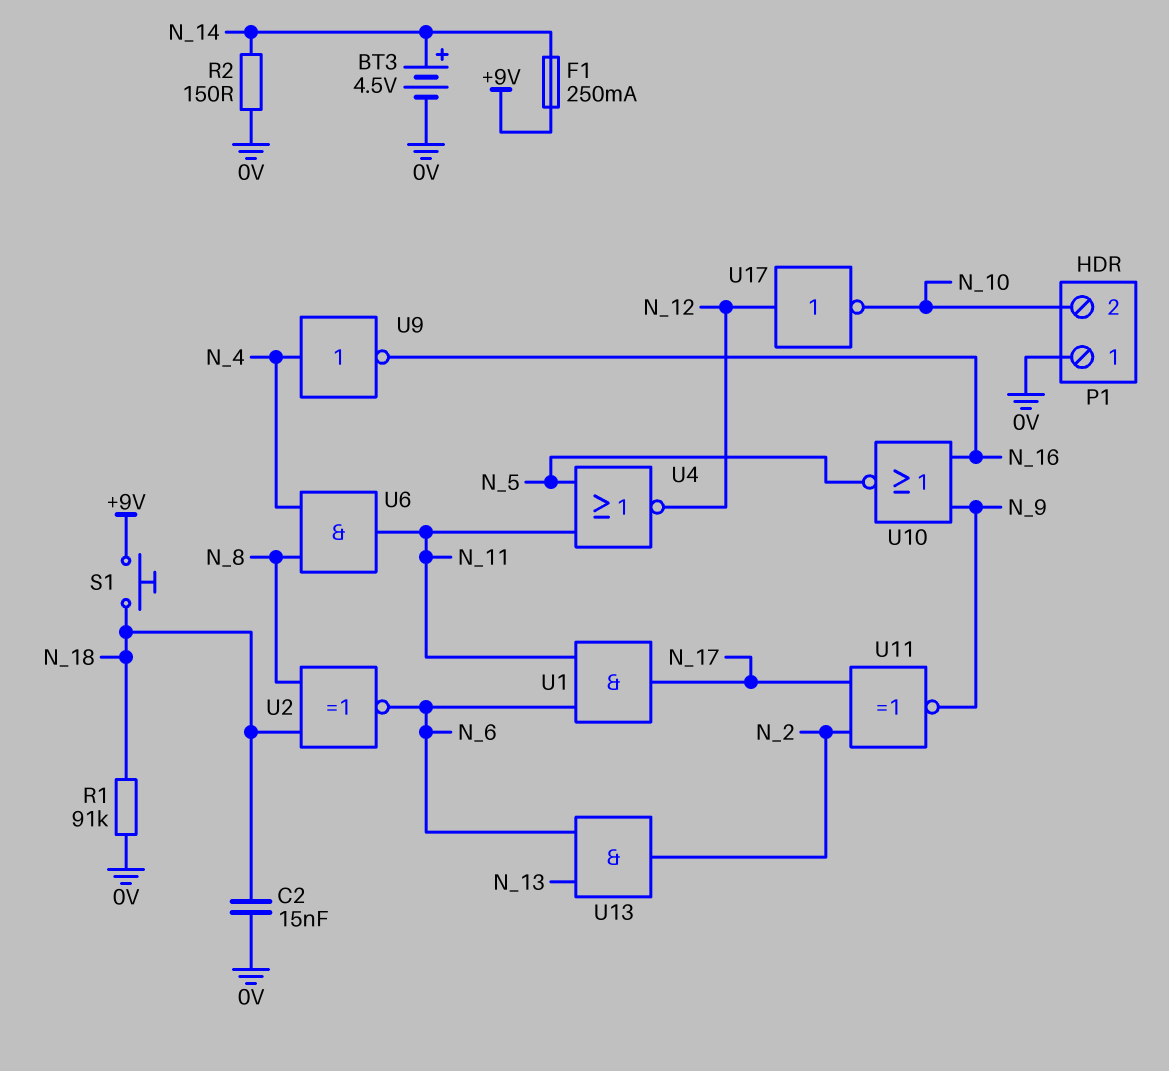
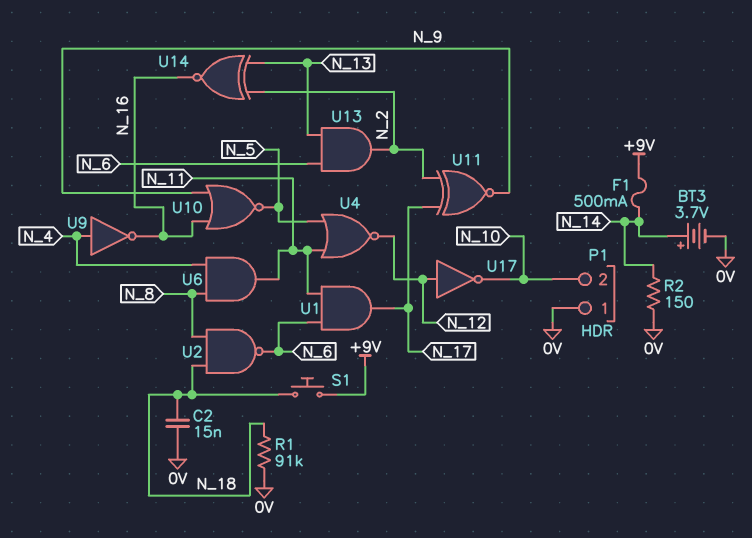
BT3: 4.5V (plus N_14, minus 0V) -> 3.7V (plus N_14, minus 0V)
F1: 250mA (+9V, N_14) -> 500mA (+9V, N_14)
U2: XNOR (in N_8, in N_18, out N_6) -> NAND (in N_8, in N_18, out N_6)
U14: none -> XNOR (in N_2, in N_13, out N_16)

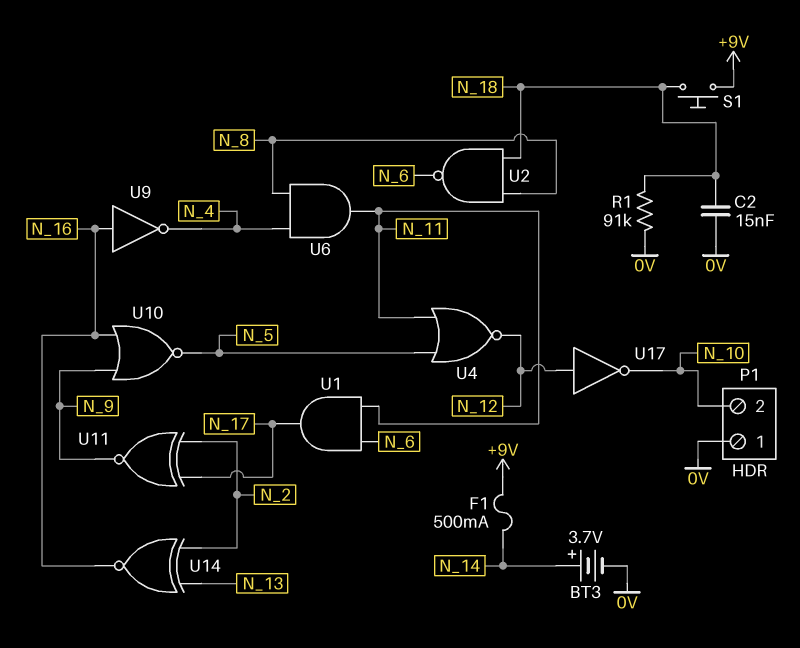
R2: 150 (0V, N_14) -> none
U9: NOT (in N_4, out N_16) -> NOT (in N_16, out N_4)
U13: AND (in N_6, in N_13, out N_2) -> none

